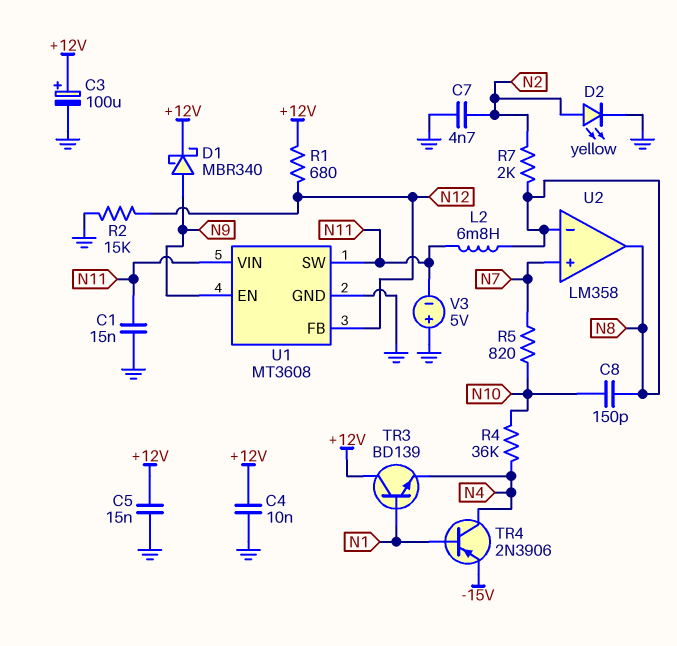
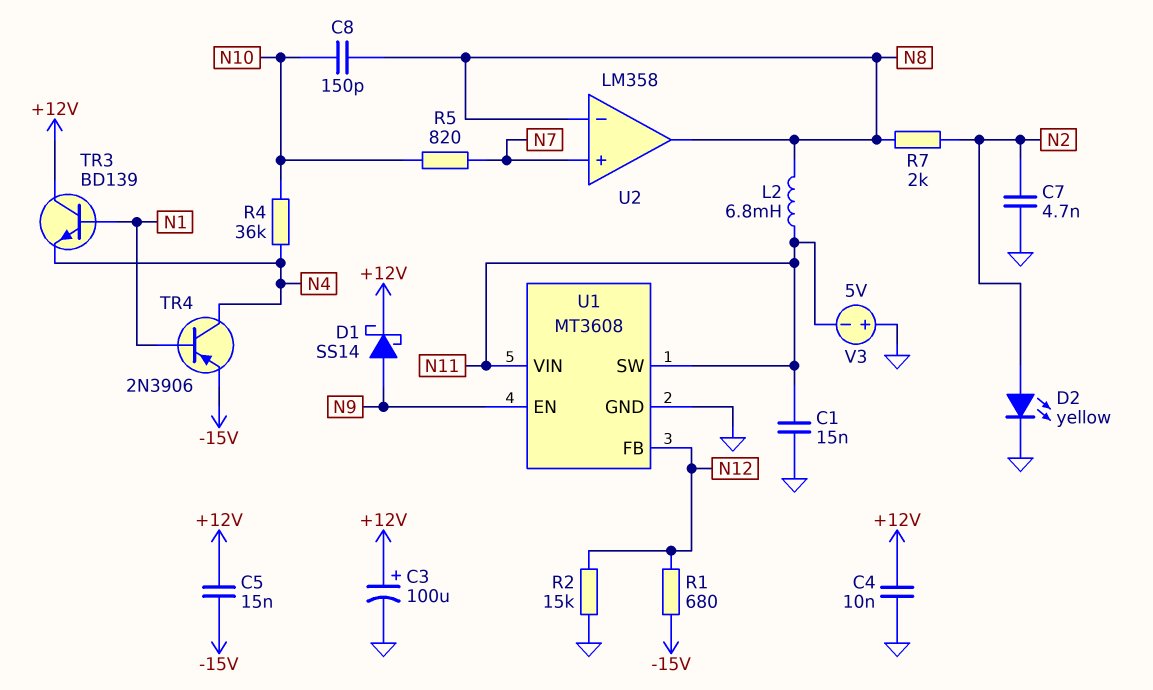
C5: 15nF (+12V, GND) -> 15nF (+12V, -15V)
D1: schottky MBR340 (A N9, K +12V) -> schottky SS14 (A N9, K +12V)
R1: 680 (+12V, N12) -> 680 (-15V, N12)

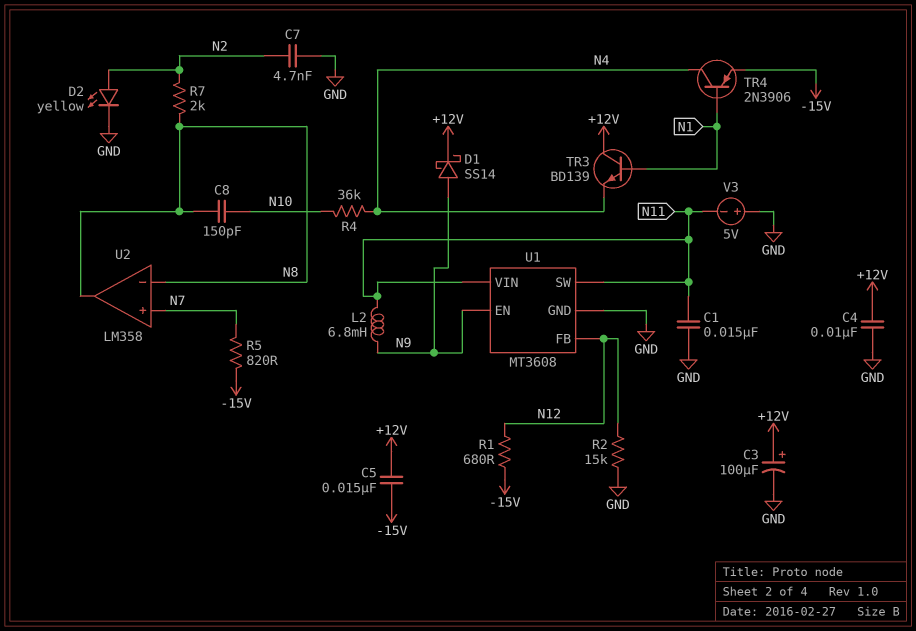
L2: 6.8mH (N8, N11) -> 6.8mH (N9, N11)
R5: 820 (N7, N10) -> 820 (-15V, N7)

